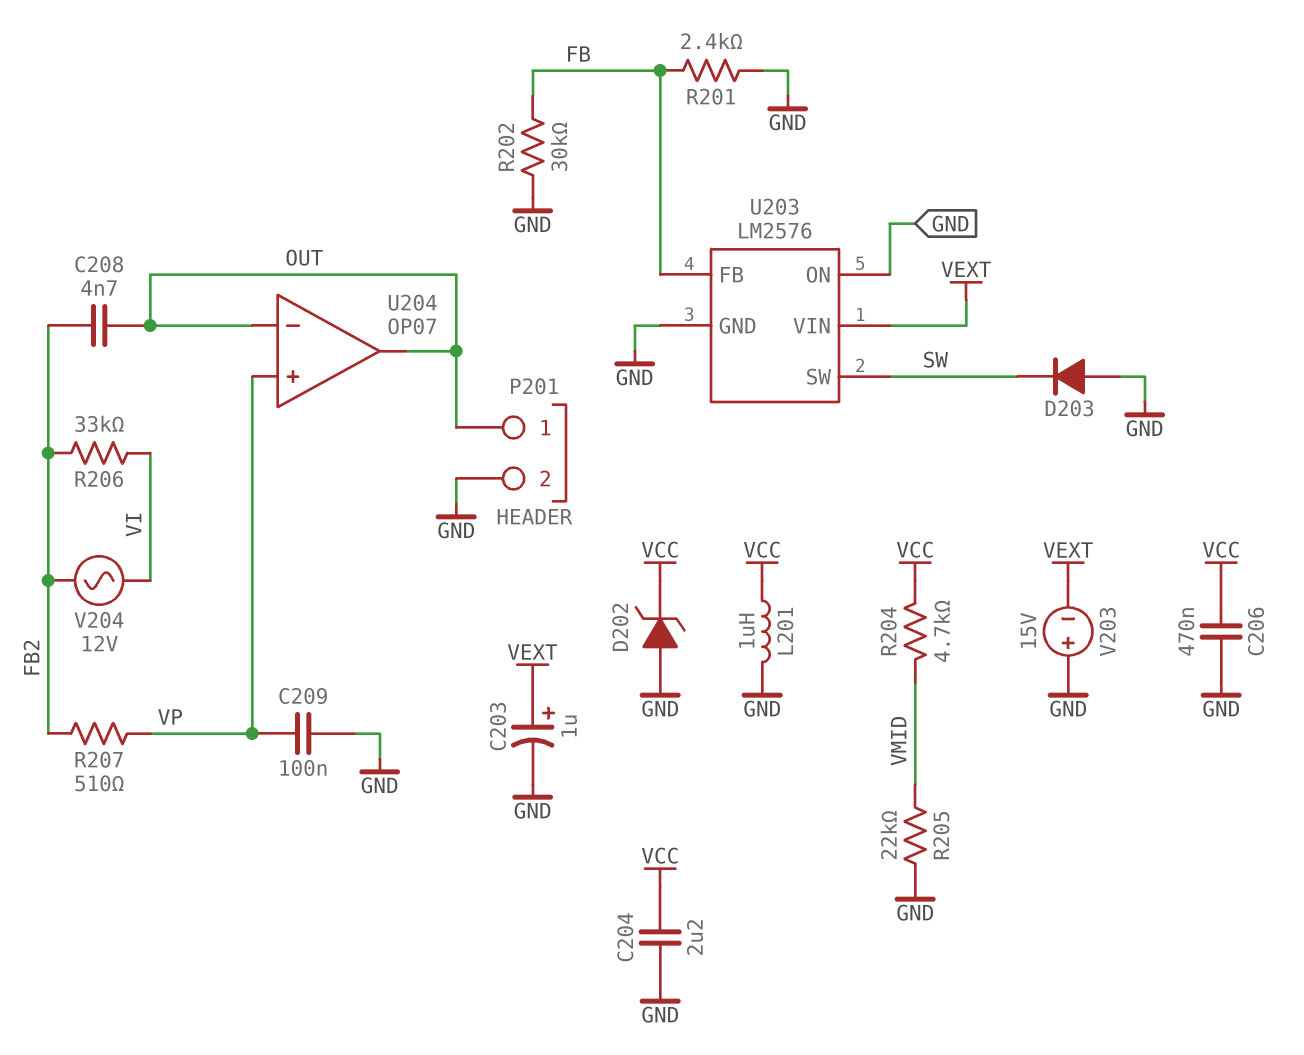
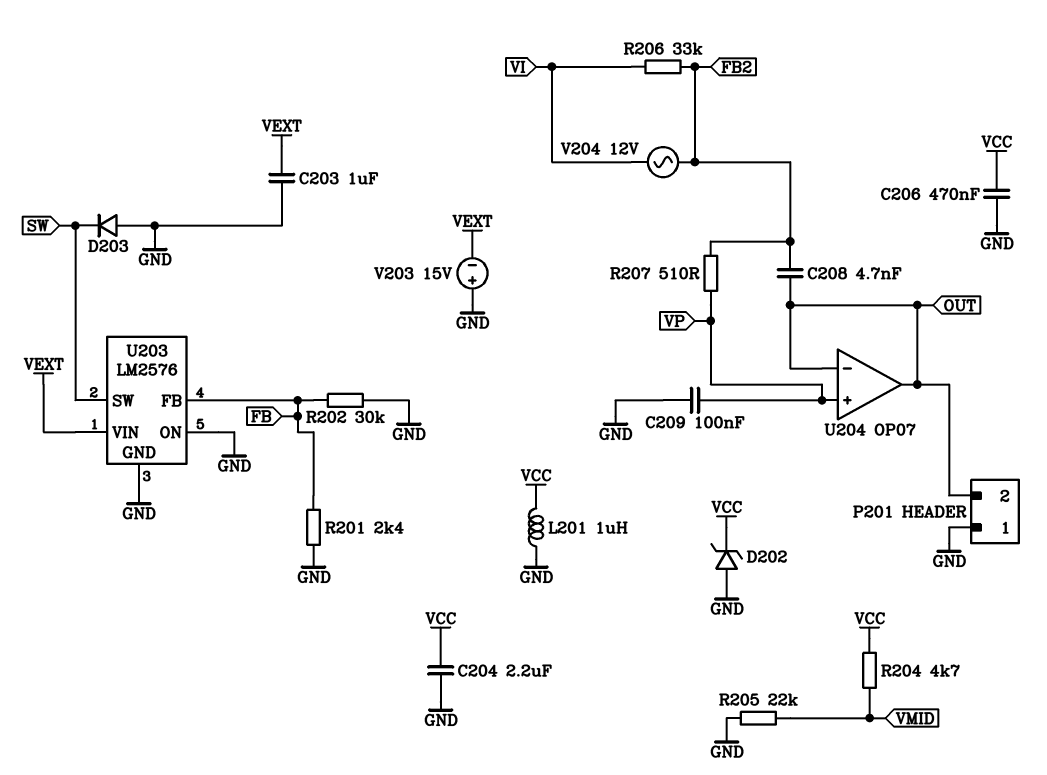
C203: 1uF (plus VEXT, minus GND) -> 1uF (GND, VEXT)
P201 pin 1: OUT -> GND
P201 pin 2: GND -> OUT

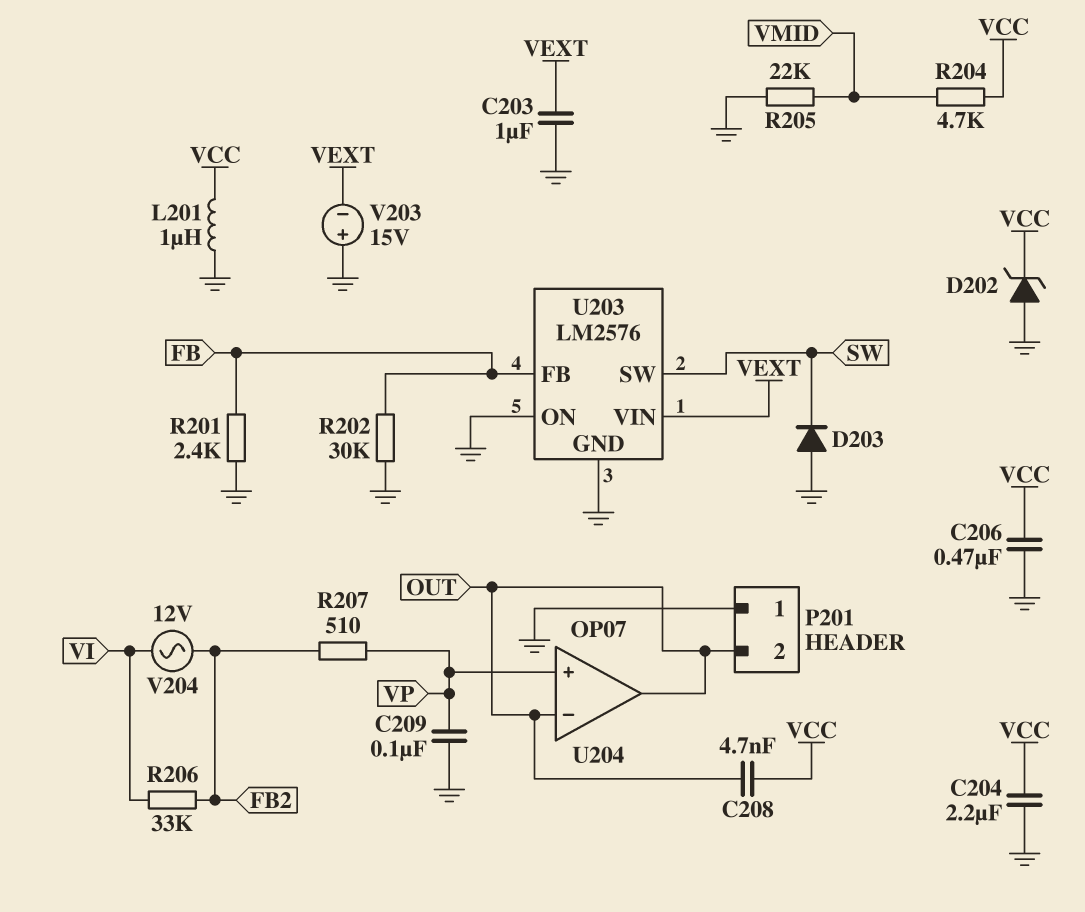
C208: 4.7nF (FB2, OUT) -> 4.7nF (OUT, VCC)

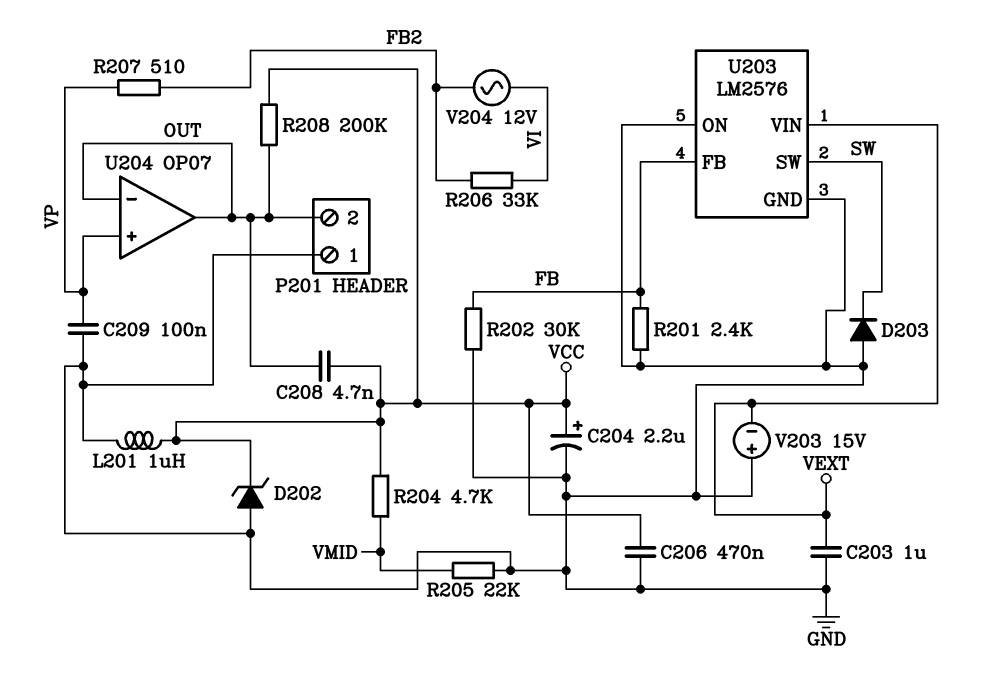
C204: 2.2uF (GND, VCC) -> 2.2uF (plus VCC, minus GND)
R208: none -> 200k (OUT, VCC)

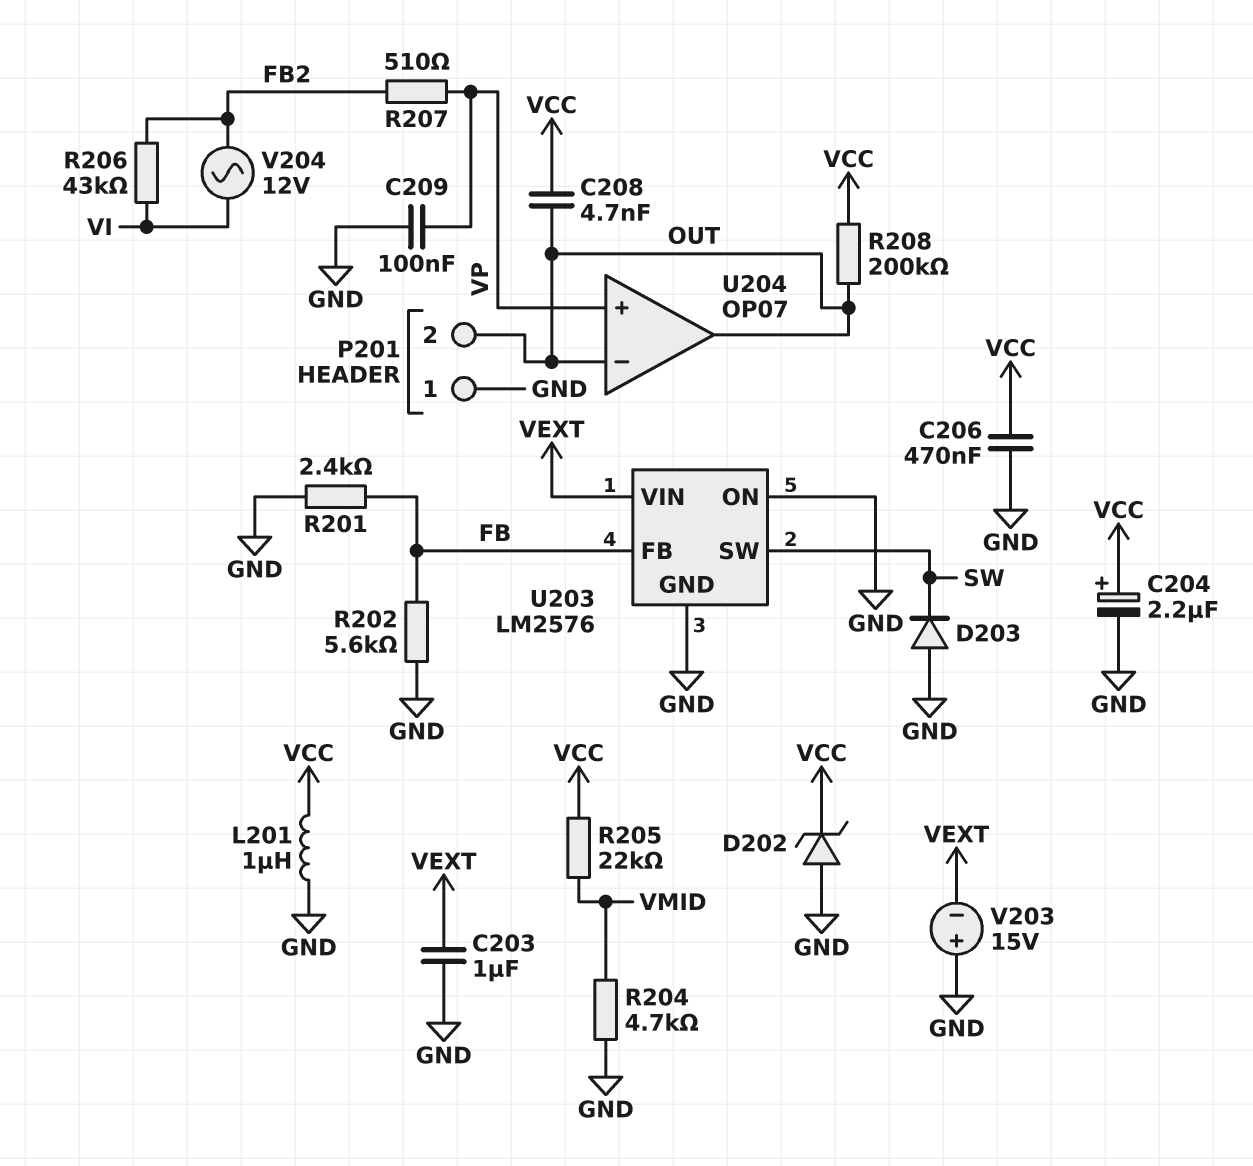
R202: 30k (FB, GND) -> 5.6k (FB, GND)
R204: 4.7k (VCC, VMID) -> 4.7k (GND, VMID)
R205: 22k (GND, VMID) -> 22k (VCC, VMID)
R206: 33k (FB2, VI) -> 43k (FB2, VI)

